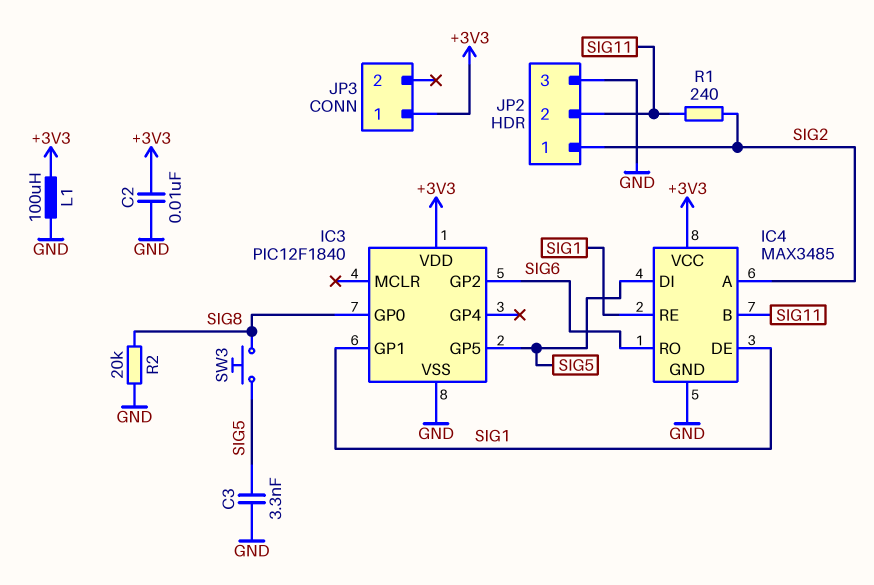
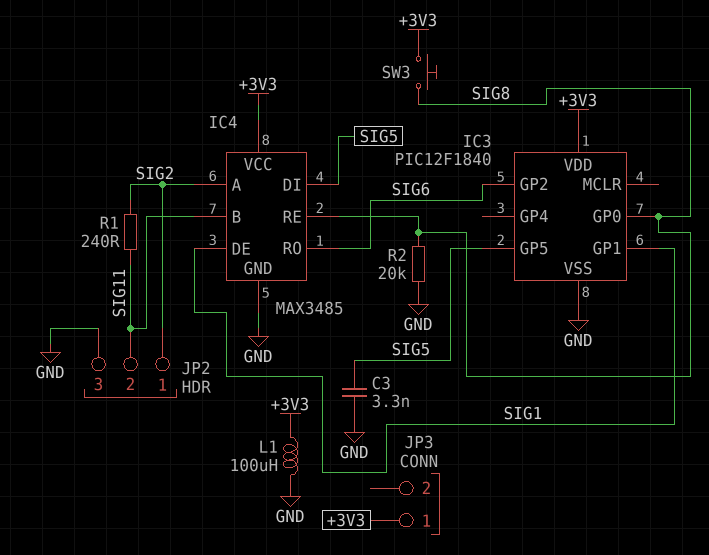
C2: 10nF (+3V3, GND) -> none
IC4 pin RE: SIG1 -> SIG8
SW3: button (SIG5, SIG8) -> button (+3V3, SIG8)

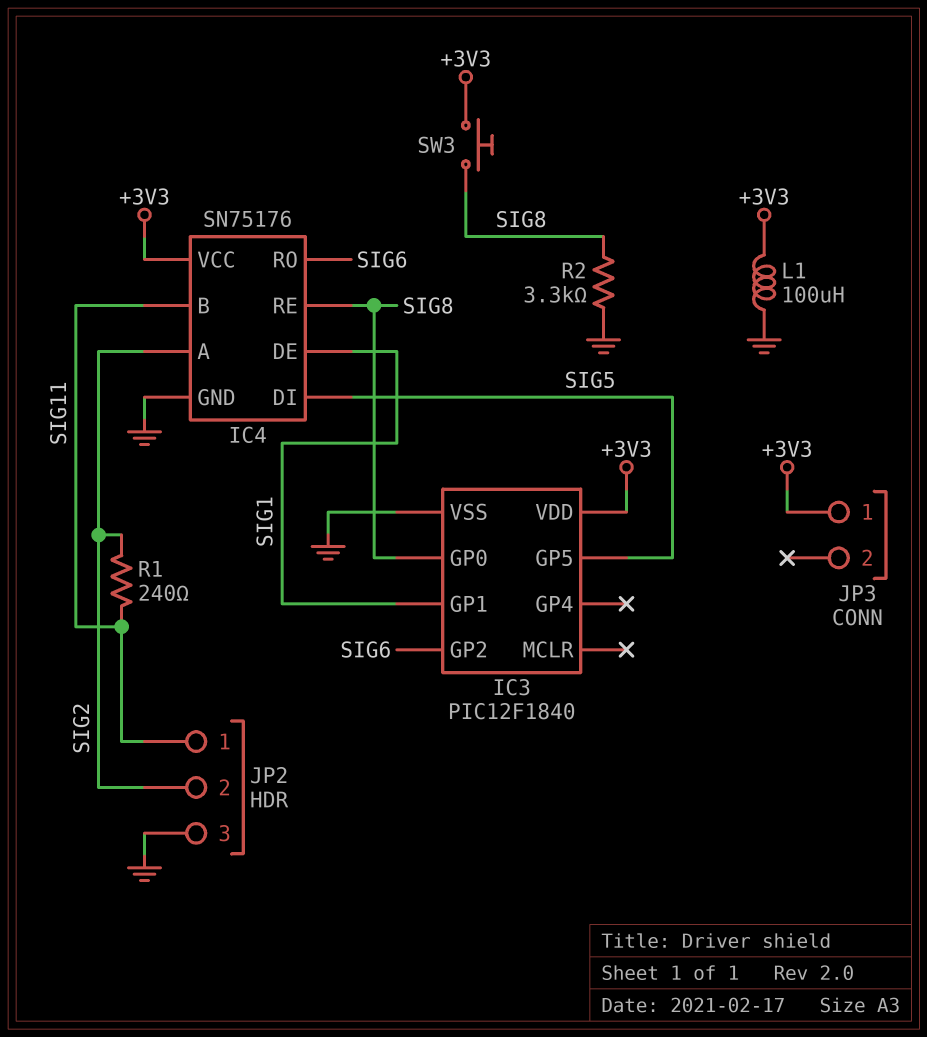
C3: 3.3nF (GND, SIG5) -> none
IC4: MAX3485 -> SN75176
JP2 pin 1: SIG2 -> SIG11
JP2 pin 2: SIG11 -> SIG2
R2: 20k (GND, SIG8) -> 3.3k (GND, SIG8)

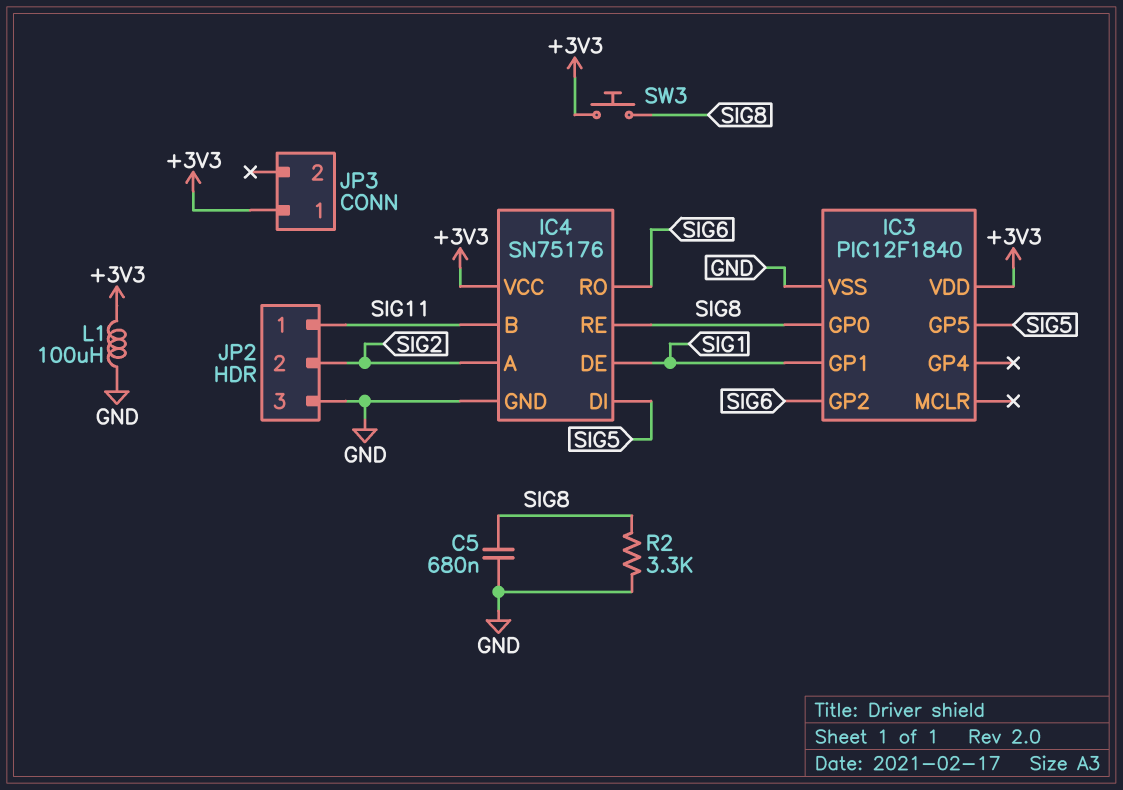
C5: none -> 680nF (GND, SIG8)
R1: 240 (SIG2, SIG11) -> none

